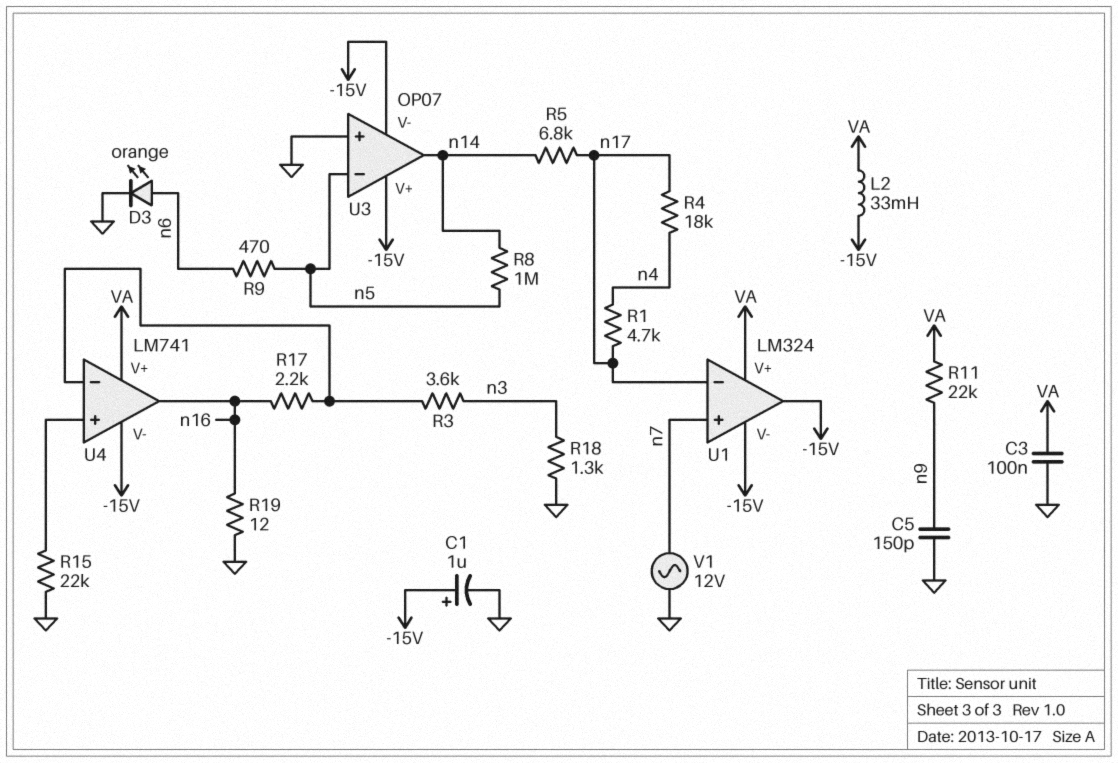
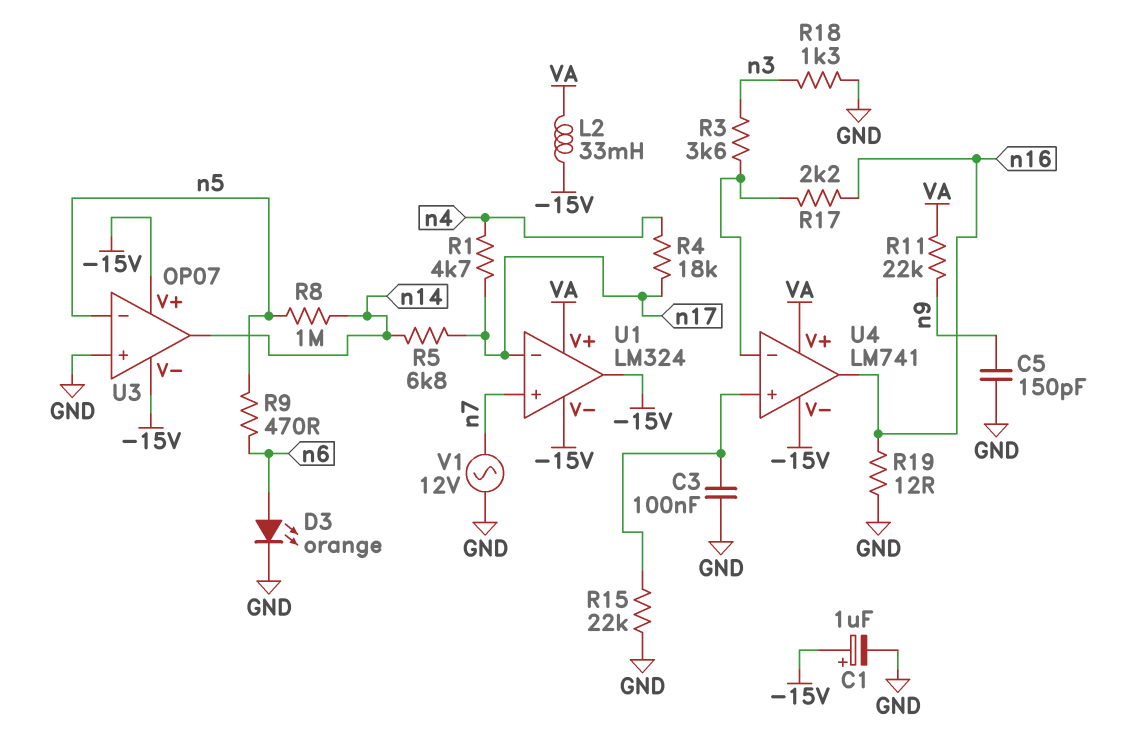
C3: 100nF (GND, VA) -> 100nF (GND, U4/in+)

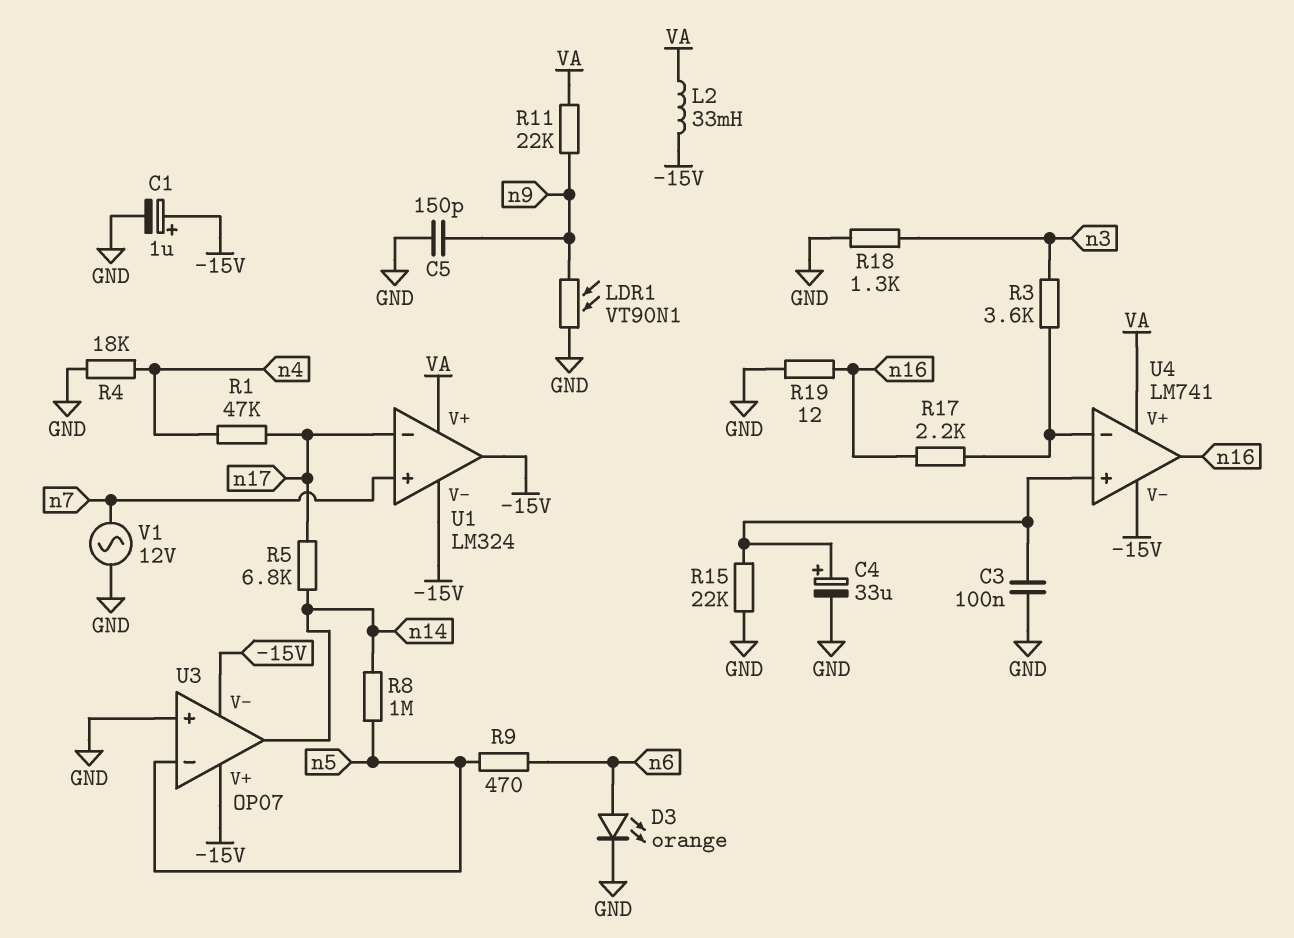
C4: none -> 33uF (plus U4/in+, minus GND)
LDR1: none -> VT90N1 (GND, n9)
R1: 4.7k (n4, n17) -> 47k (n4, n17)
R4: 18k (n4, n17) -> 18k (GND, n4)

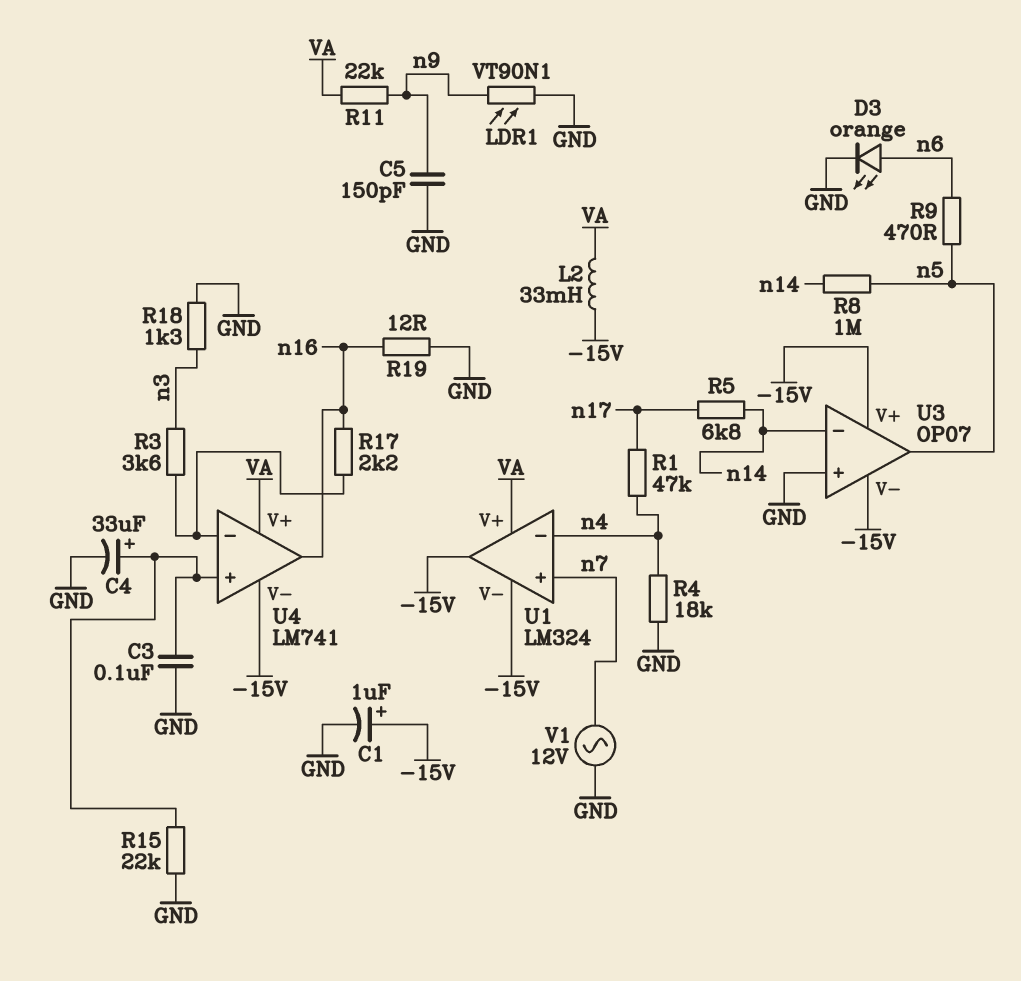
U1 pin in-: n17 -> n4
U3 pin in-: n5 -> n14
U3 pin out: n14 -> n5

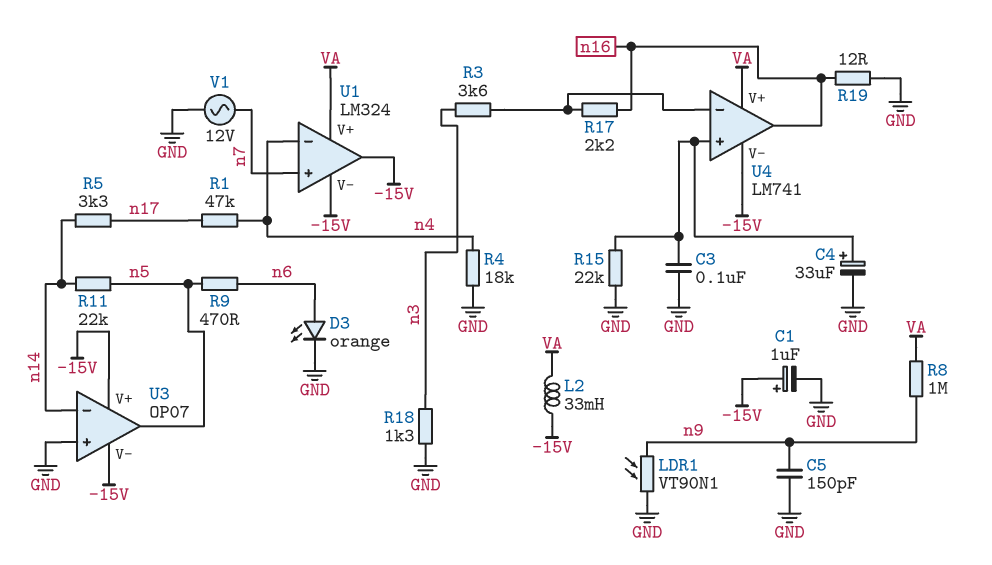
R5: 6.8k (n14, n17) -> 3.3k (n14, n17)
R8: 1M (n5, n14) -> 1M (VA, n9)
R11: 22k (VA, n9) -> 22k (n5, n14)

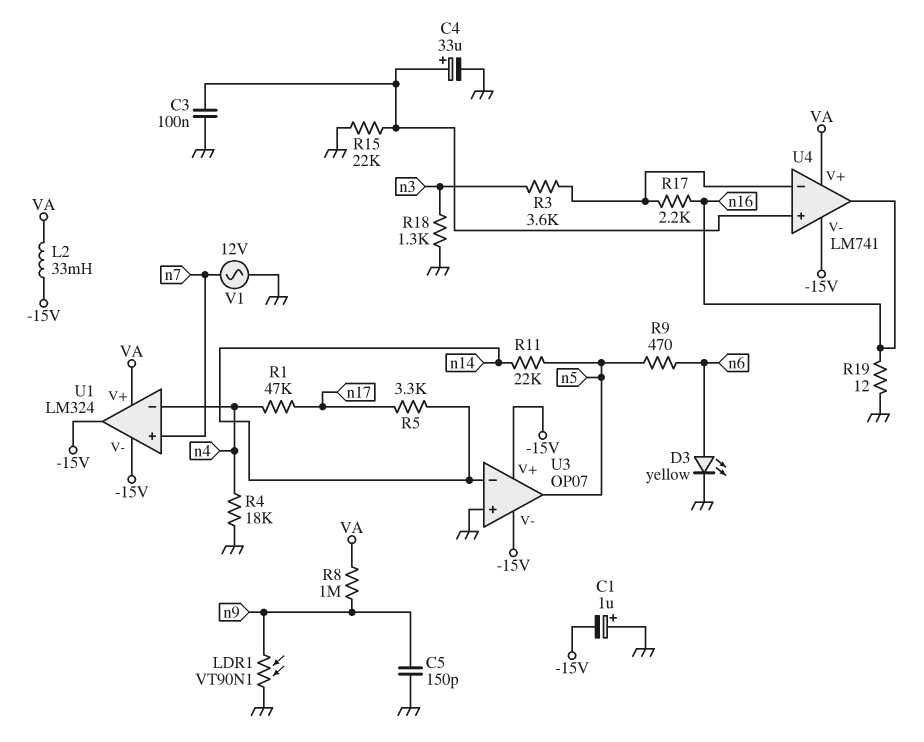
C1: 1uF (plus -15V, minus GND) -> 1uF (plus GND, minus -15V)
D3: LED orange (A n6, K GND) -> LED yellow (A n6, K GND)

